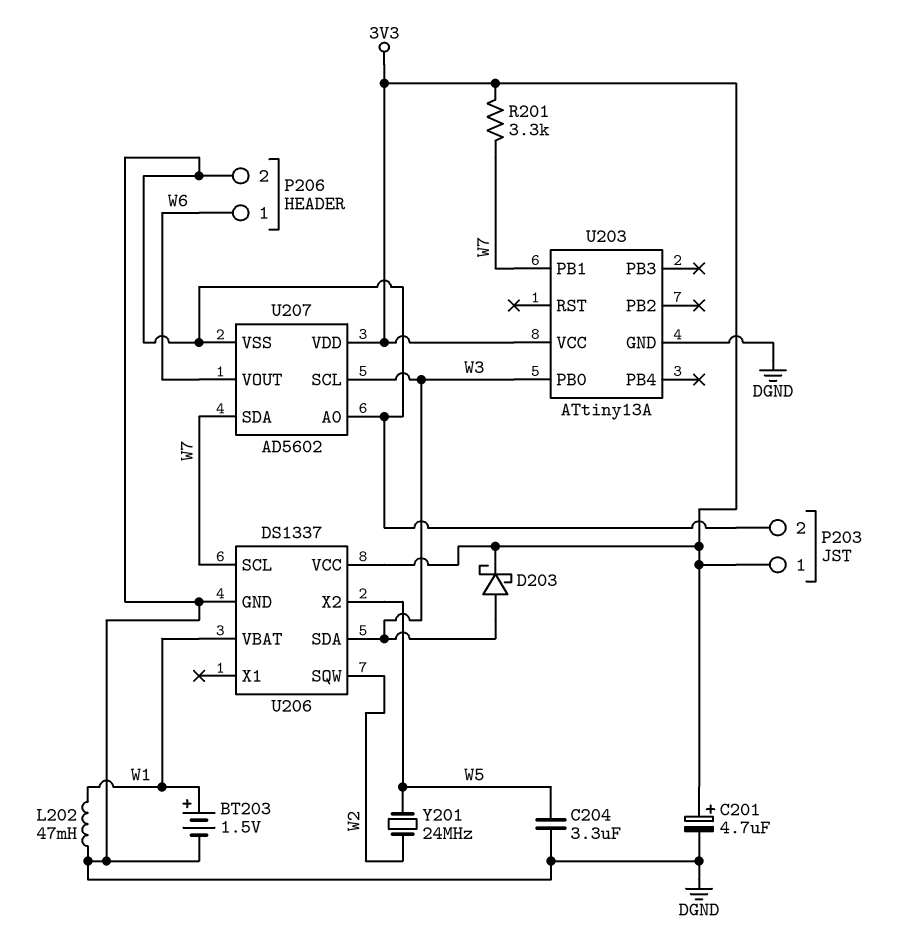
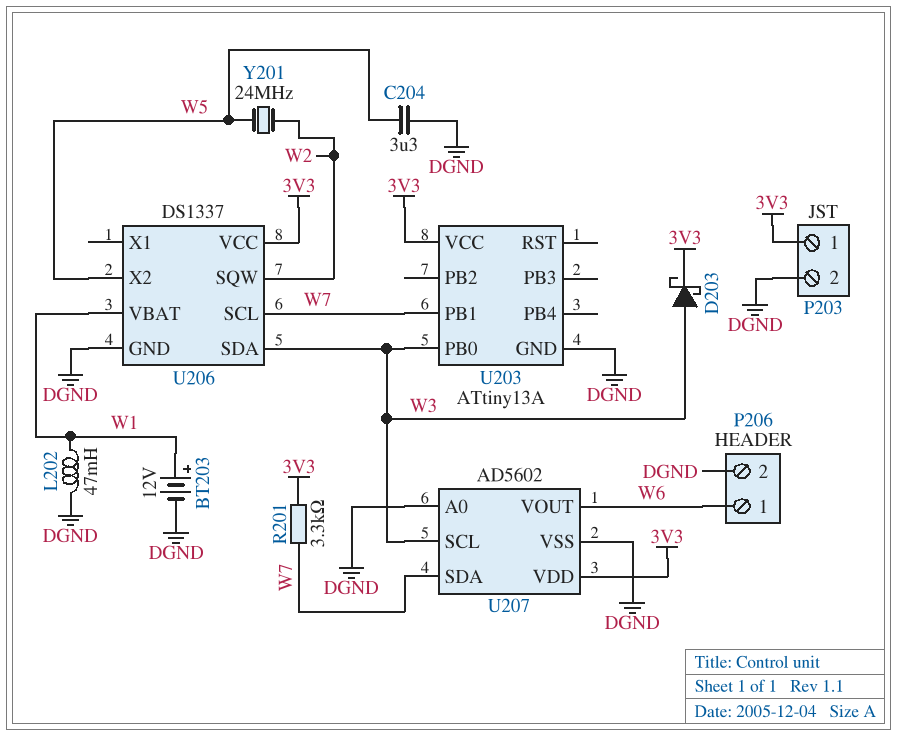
BT203: 1.5V (plus W1, minus DGND) -> 12V (plus W1, minus DGND)
C201: 4.7uF (plus 3V3, minus DGND) -> none

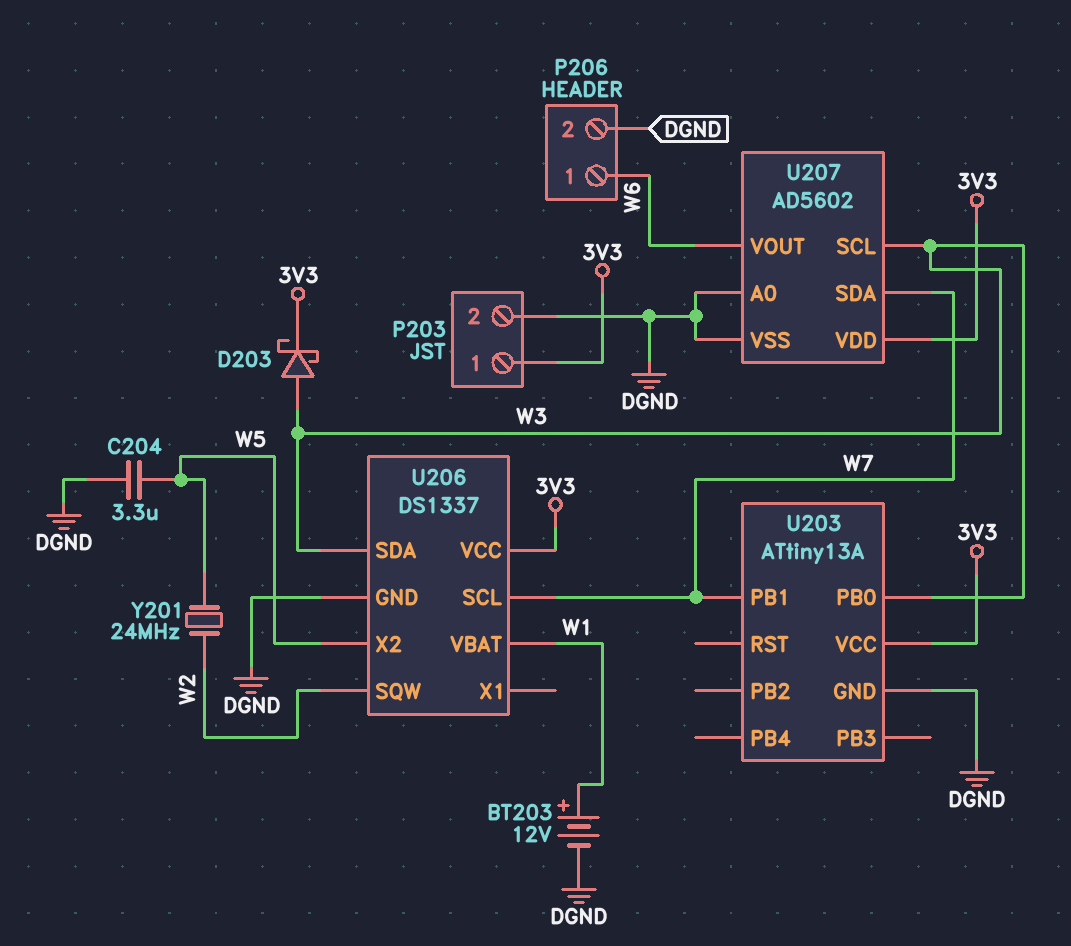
L202: 47mH (DGND, W1) -> none
R201: 3.3k (3V3, W7) -> none

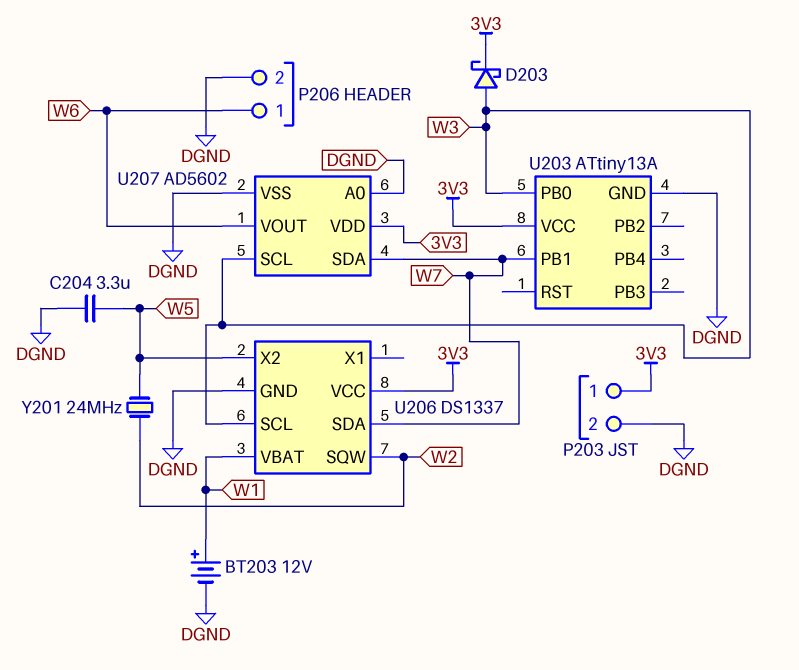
U206 pin SCL: W7 -> W3
U206 pin SDA: W3 -> W7

